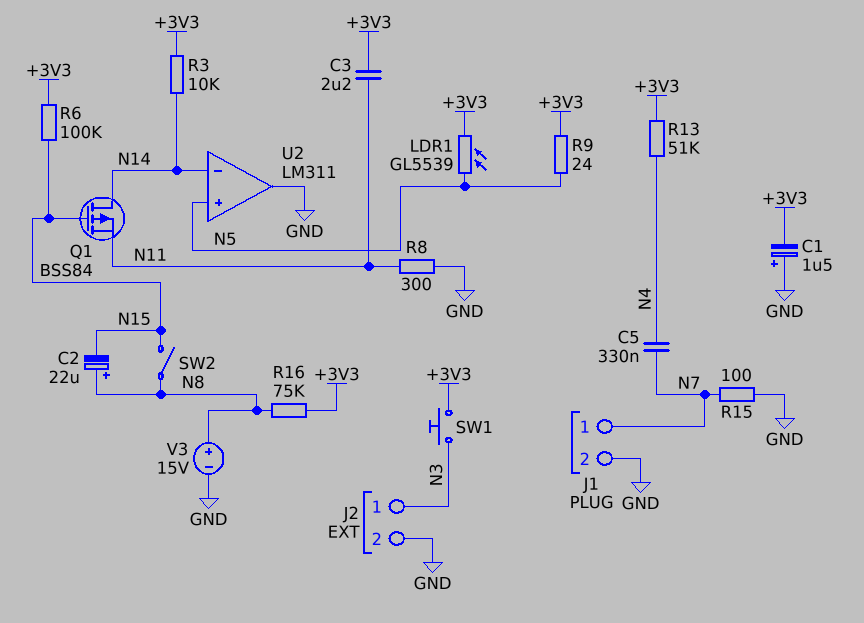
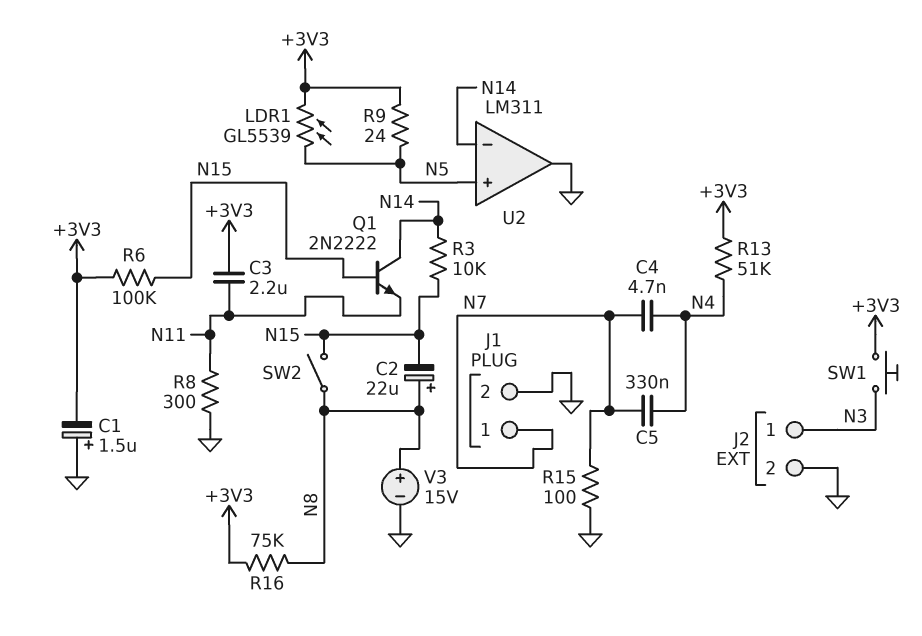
C4: none -> 4.7nF (N4, N7)
Q1: PMOS BSS84 (G N15, D N14, S N11) -> NPN 2N2222 (B N15, C N14, E N11)
R3: 10k (+3V3, N14) -> 10k (N14, N15)

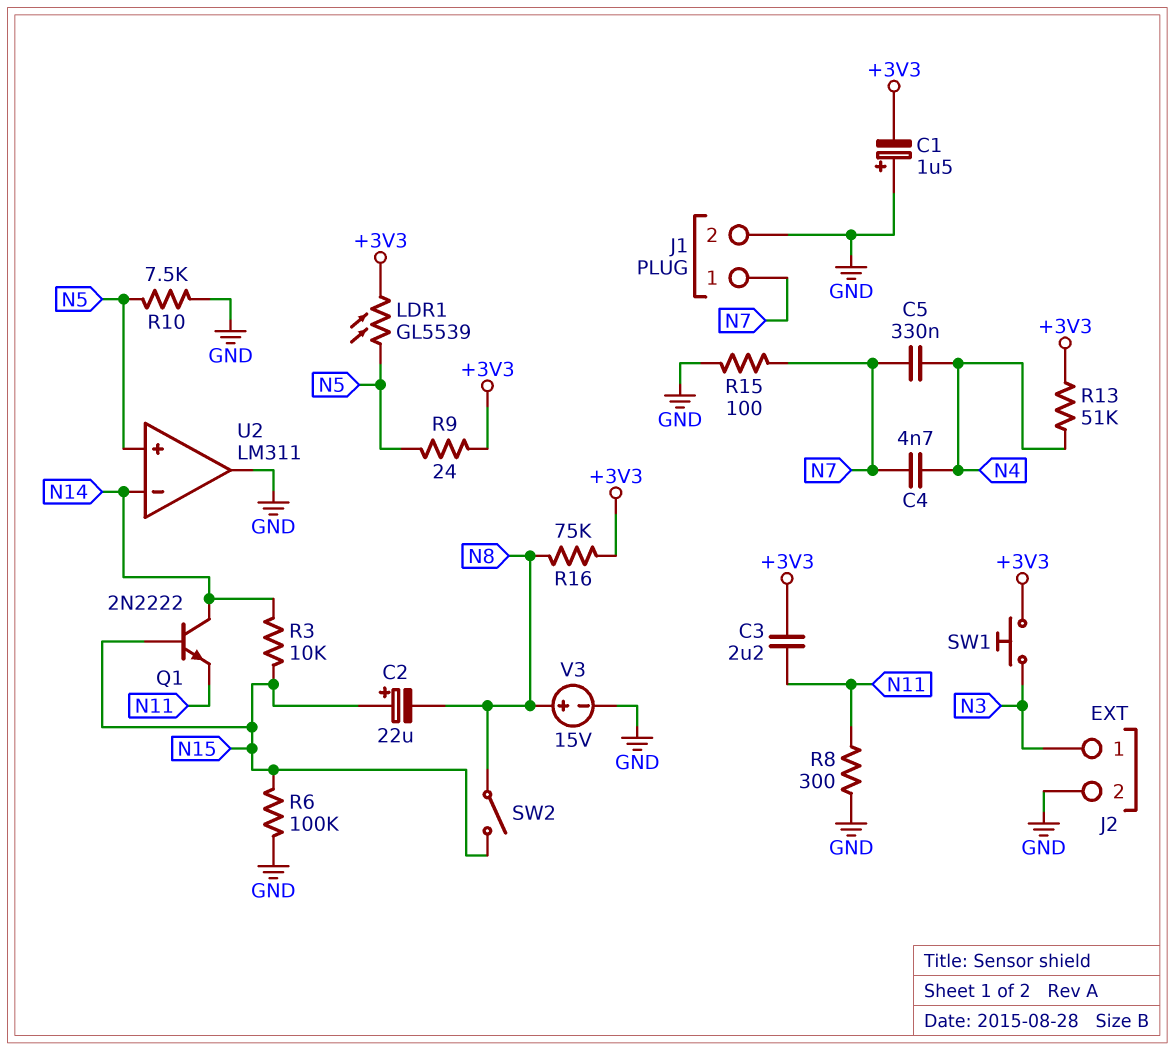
C2: 22uF (plus N8, minus N15) -> 22uF (plus N15, minus N8)
R6: 100k (+3V3, N15) -> 100k (GND, N15)
R10: none -> 7.5k (GND, N5)

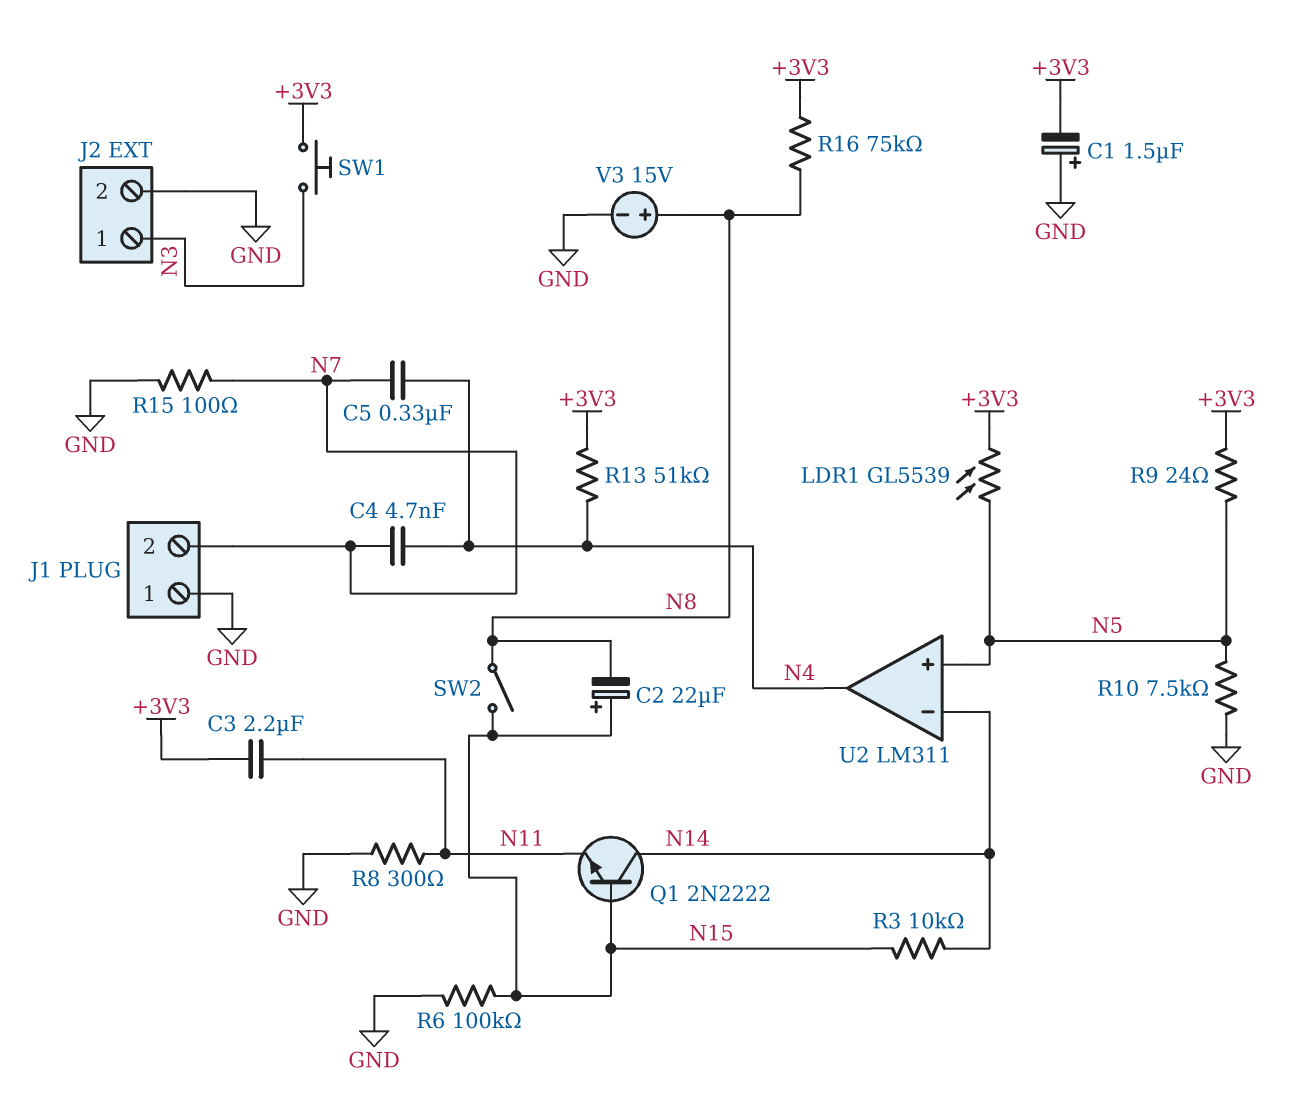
J1 pin 1: N7 -> GND
J1 pin 2: GND -> N7
U2 pin out: GND -> N4

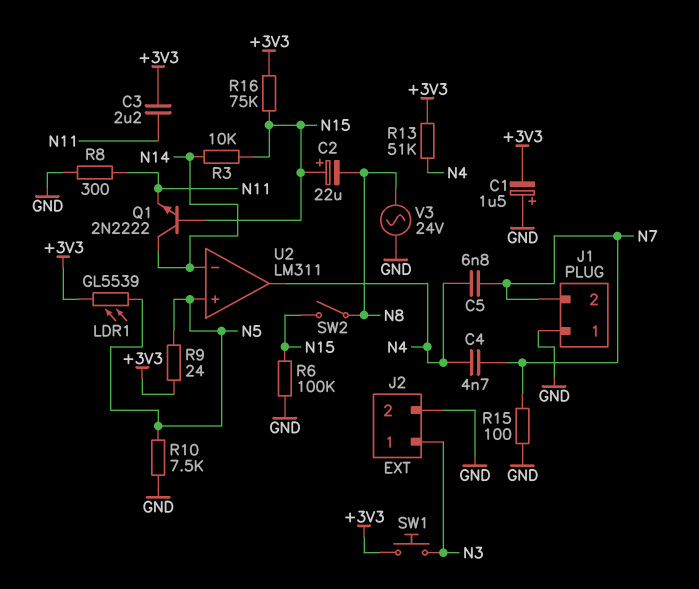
C5: 330nF (N4, N7) -> 6.8nF (N4, N7)
R16: 75k (+3V3, N8) -> 75k (+3V3, N15)
V3: 15V (plus N8, minus GND) -> AC 24V (GND, N8)

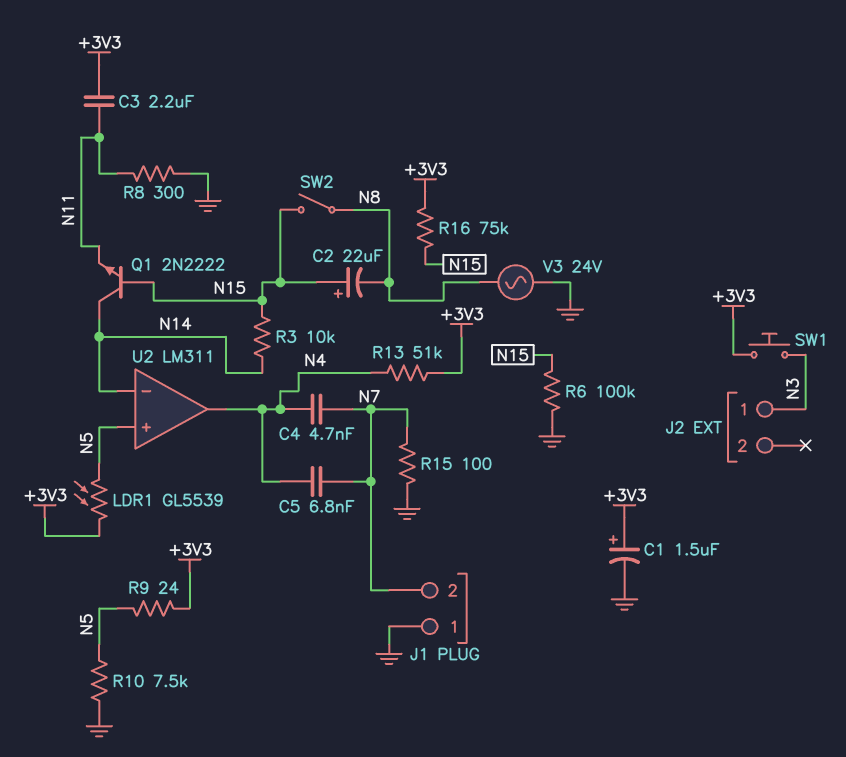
C1: 1.5uF (plus GND, minus +3V3) -> 1.5uF (plus +3V3, minus GND)
J2 pin 2: GND -> none

